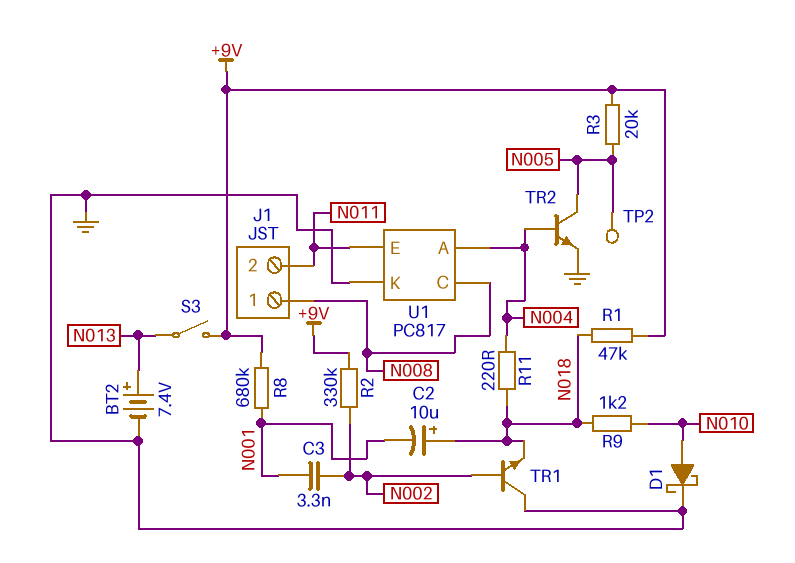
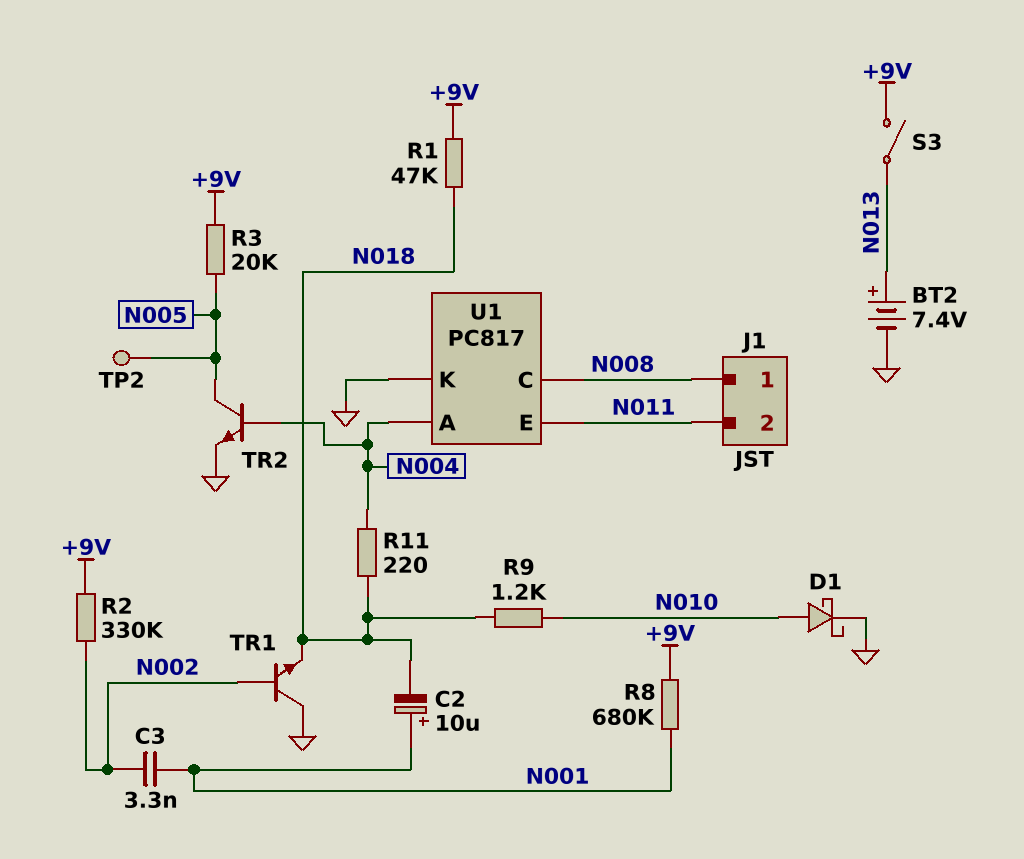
C2: 10uF (plus N018, minus N001) -> 10uF (plus N001, minus N018)

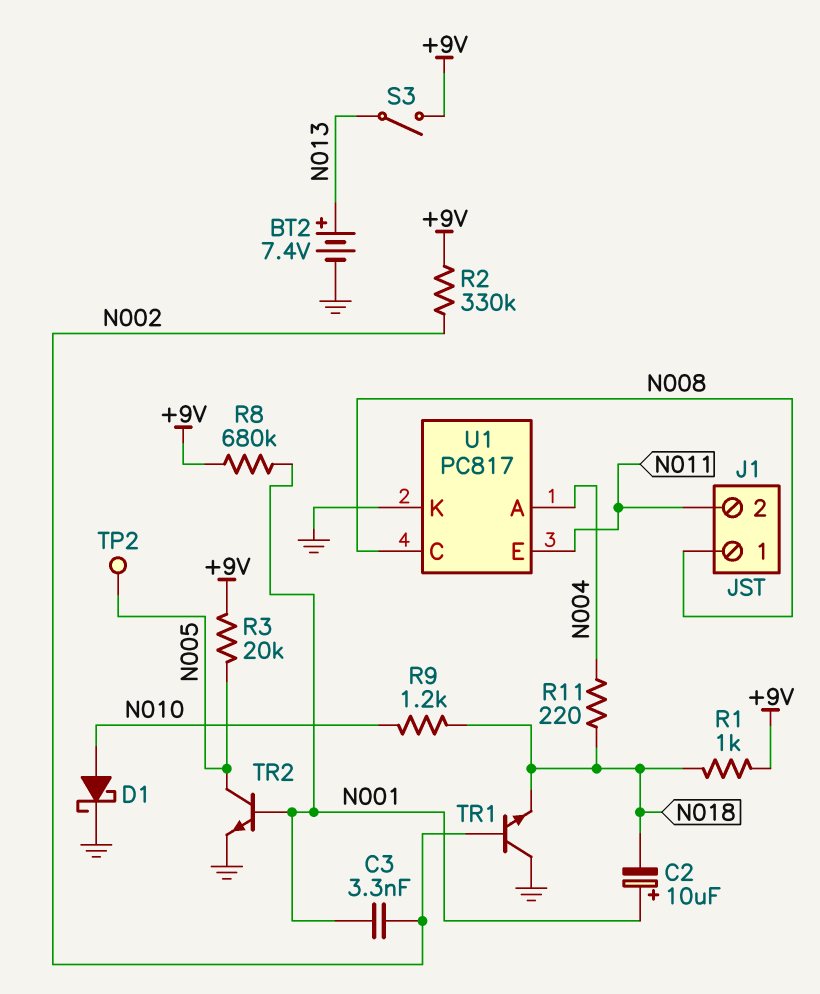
R1: 47k (+9V, N018) -> 1k (+9V, N018)
TR2: NPN (B N004, C N005, E GND) -> NPN (B N001, C N005, E GND)

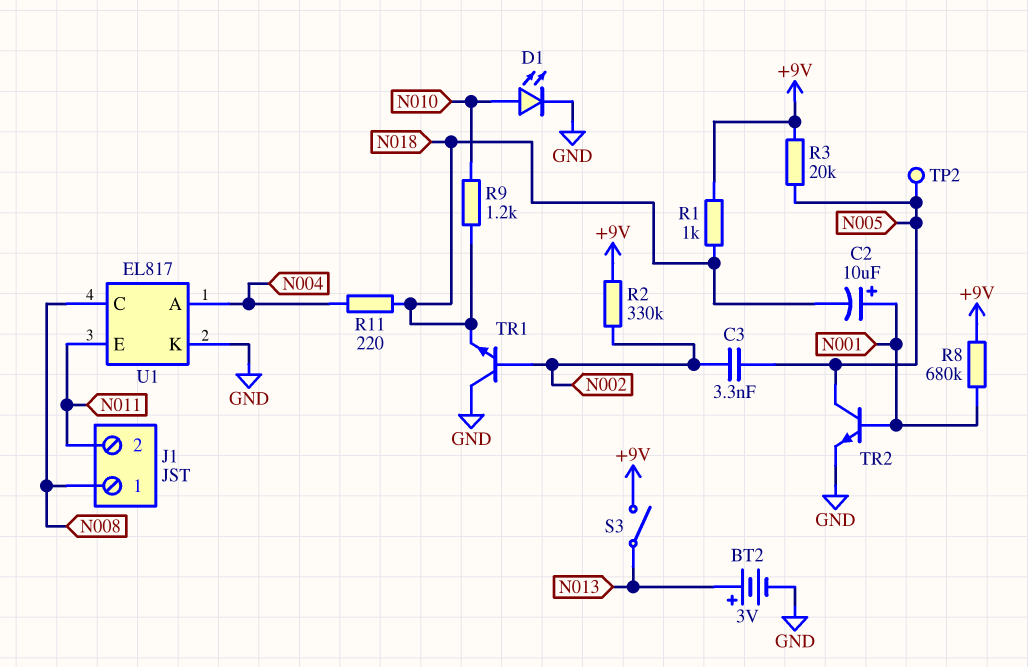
BT2: 7.4V (plus N013, minus GND) -> 3V (plus N013, minus GND)
C3: 3.3nF (N001, N002) -> 3.3nF (N002, N005)
D1: schottky (A N010, K GND) -> LED (A N010, K GND)
U1: PC817 -> EL817

